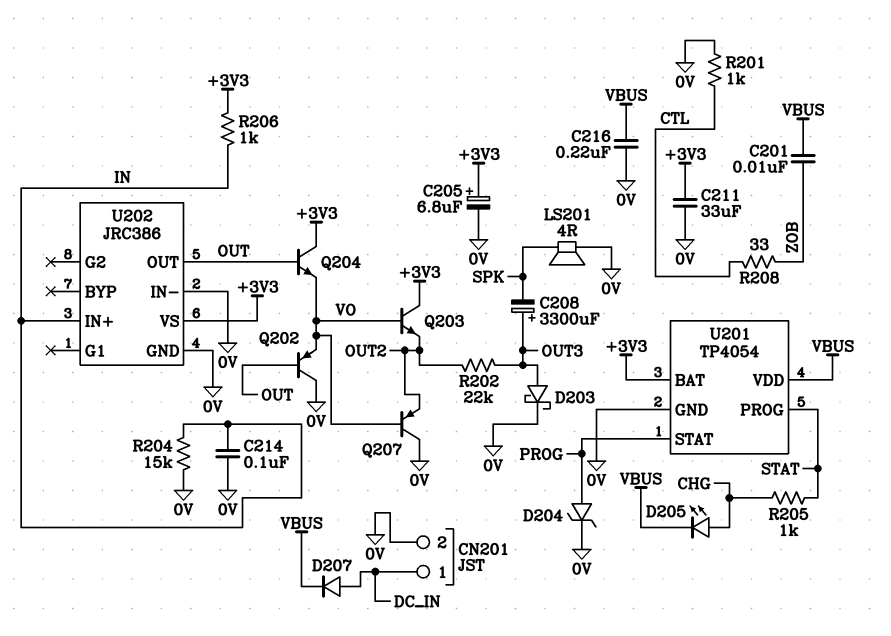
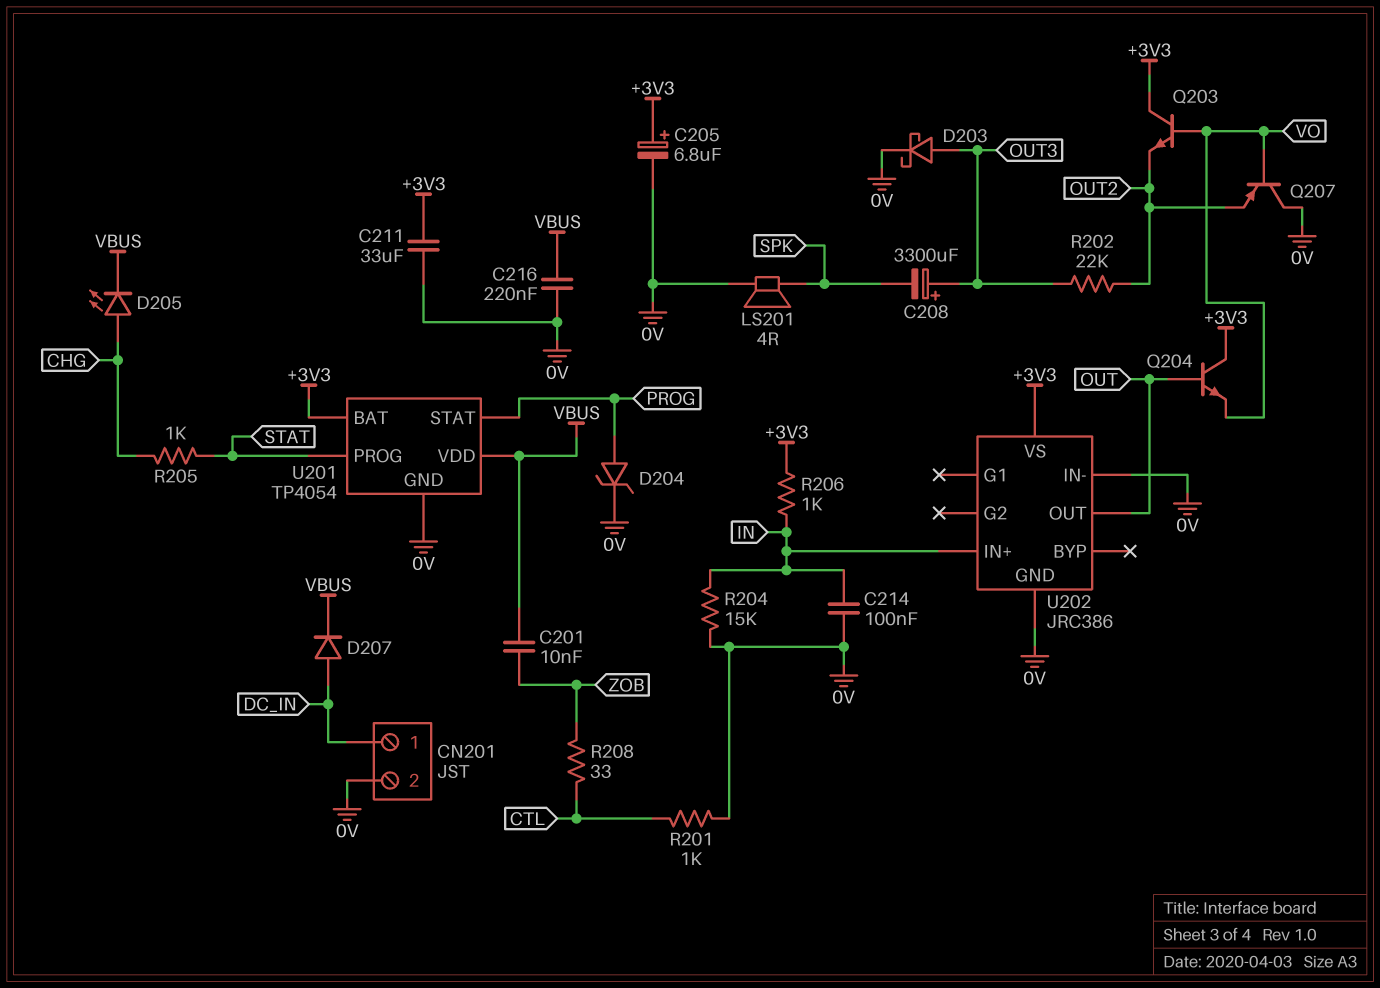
Q202: PNP (B OUT, C 0V, E VO) -> none

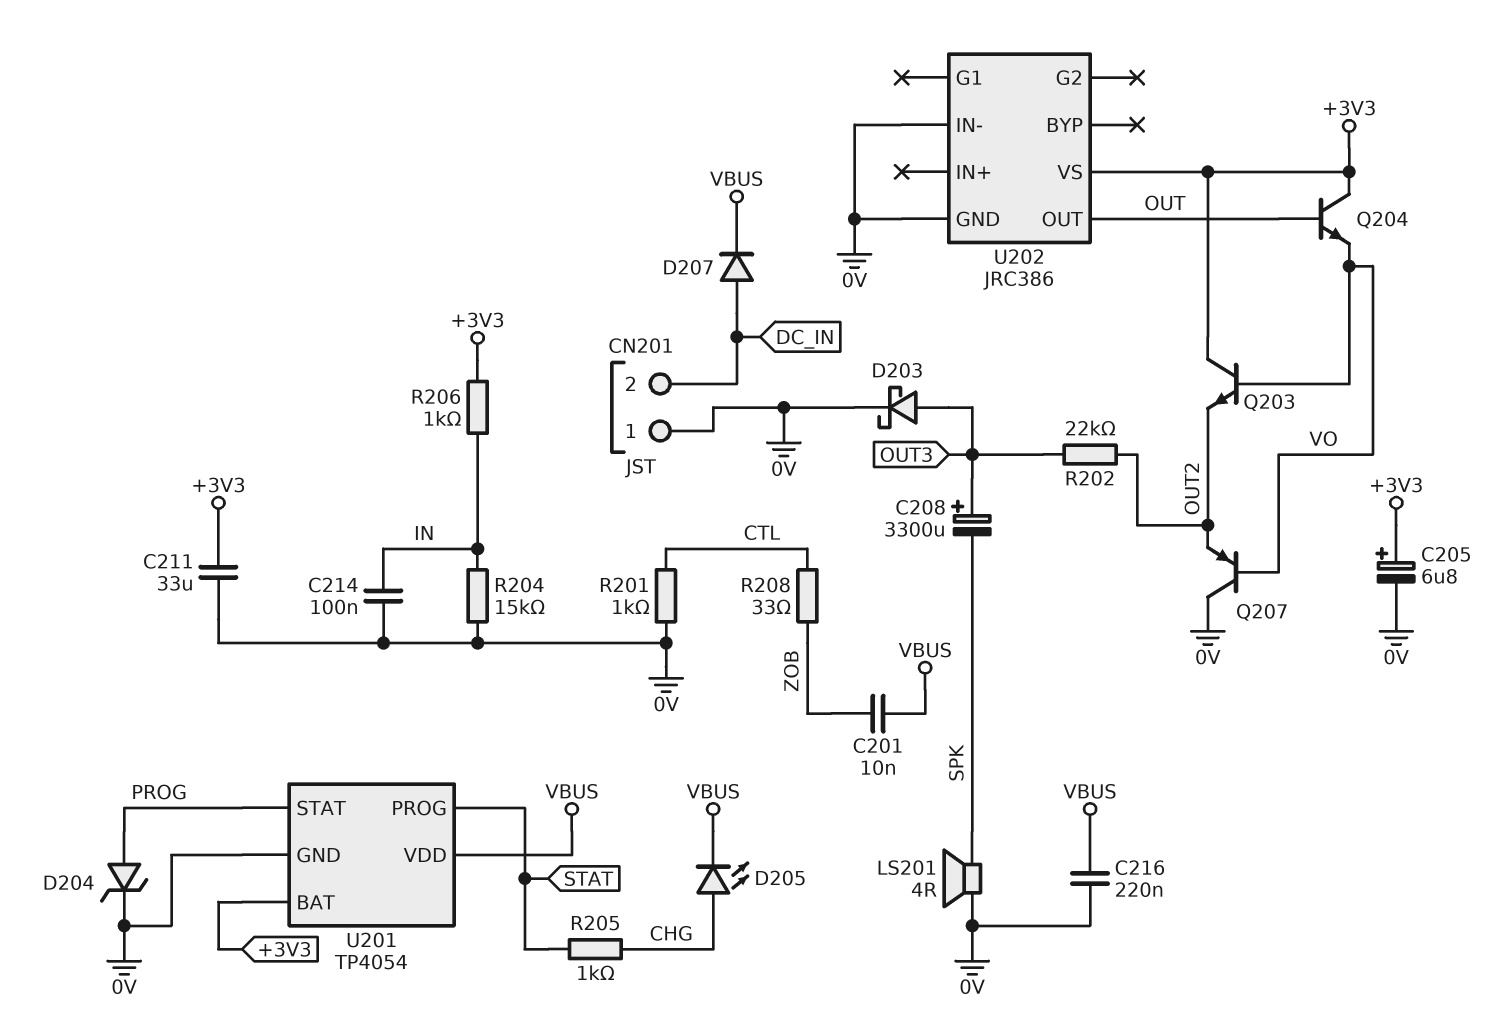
CN201 pin 1: DC_IN -> 0V
CN201 pin 2: 0V -> DC_IN
U202 pin IN+: IN -> none

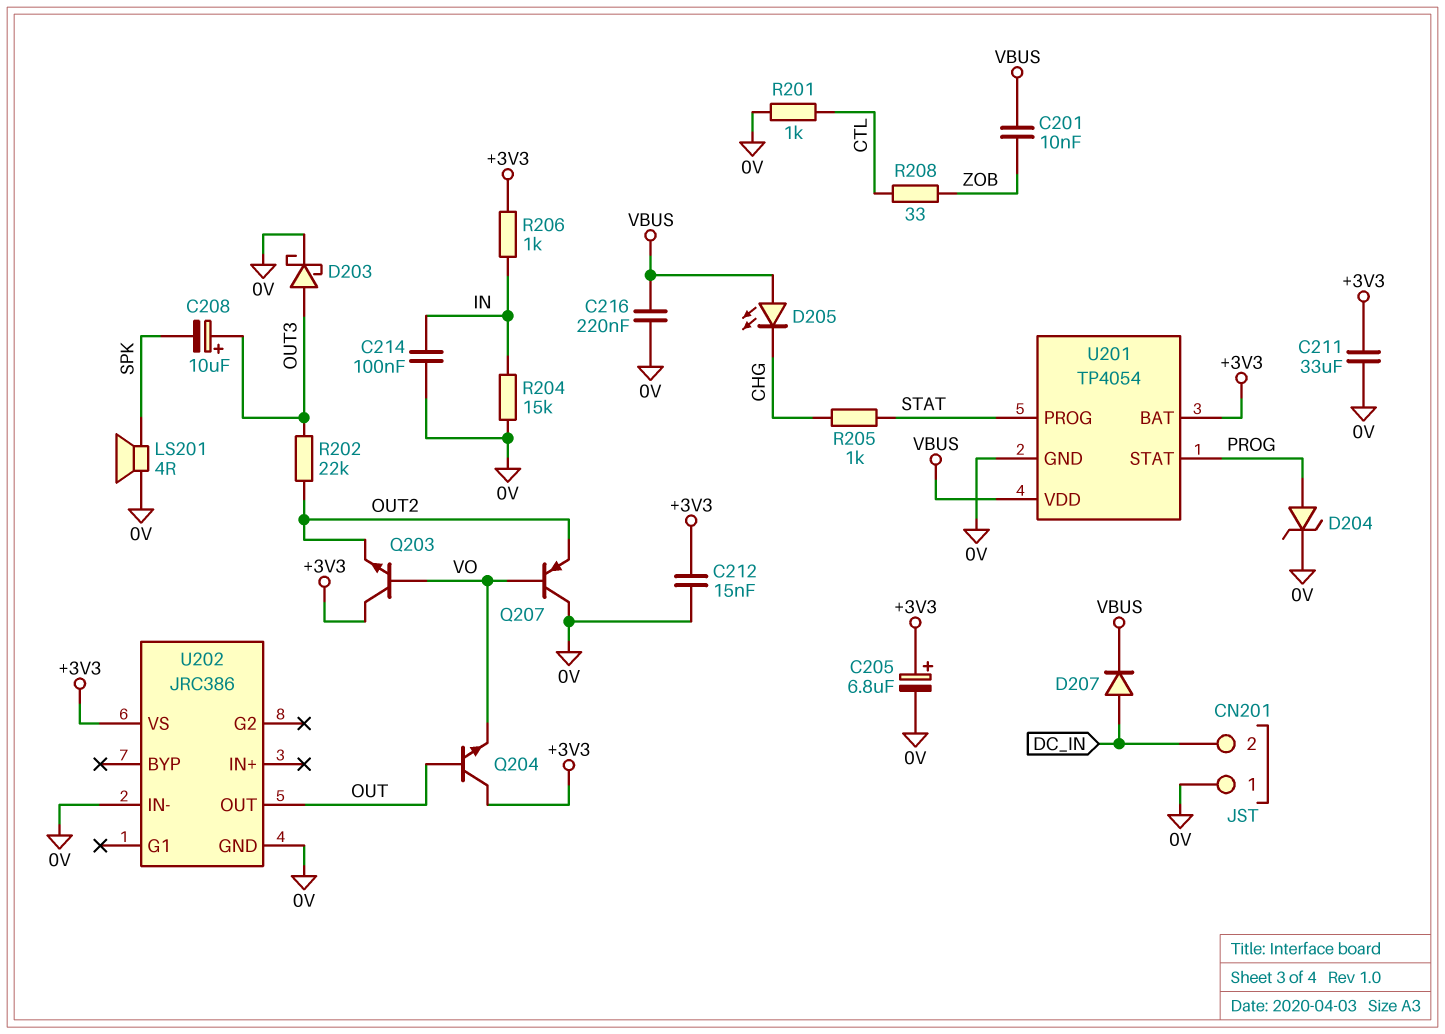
C208: 3300uF (plus OUT3, minus SPK) -> 10uF (plus OUT3, minus SPK)
C212: none -> 15nF (+3V3, 0V)
D205: LED (A CHG, K VBUS) -> LED (A VBUS, K CHG)

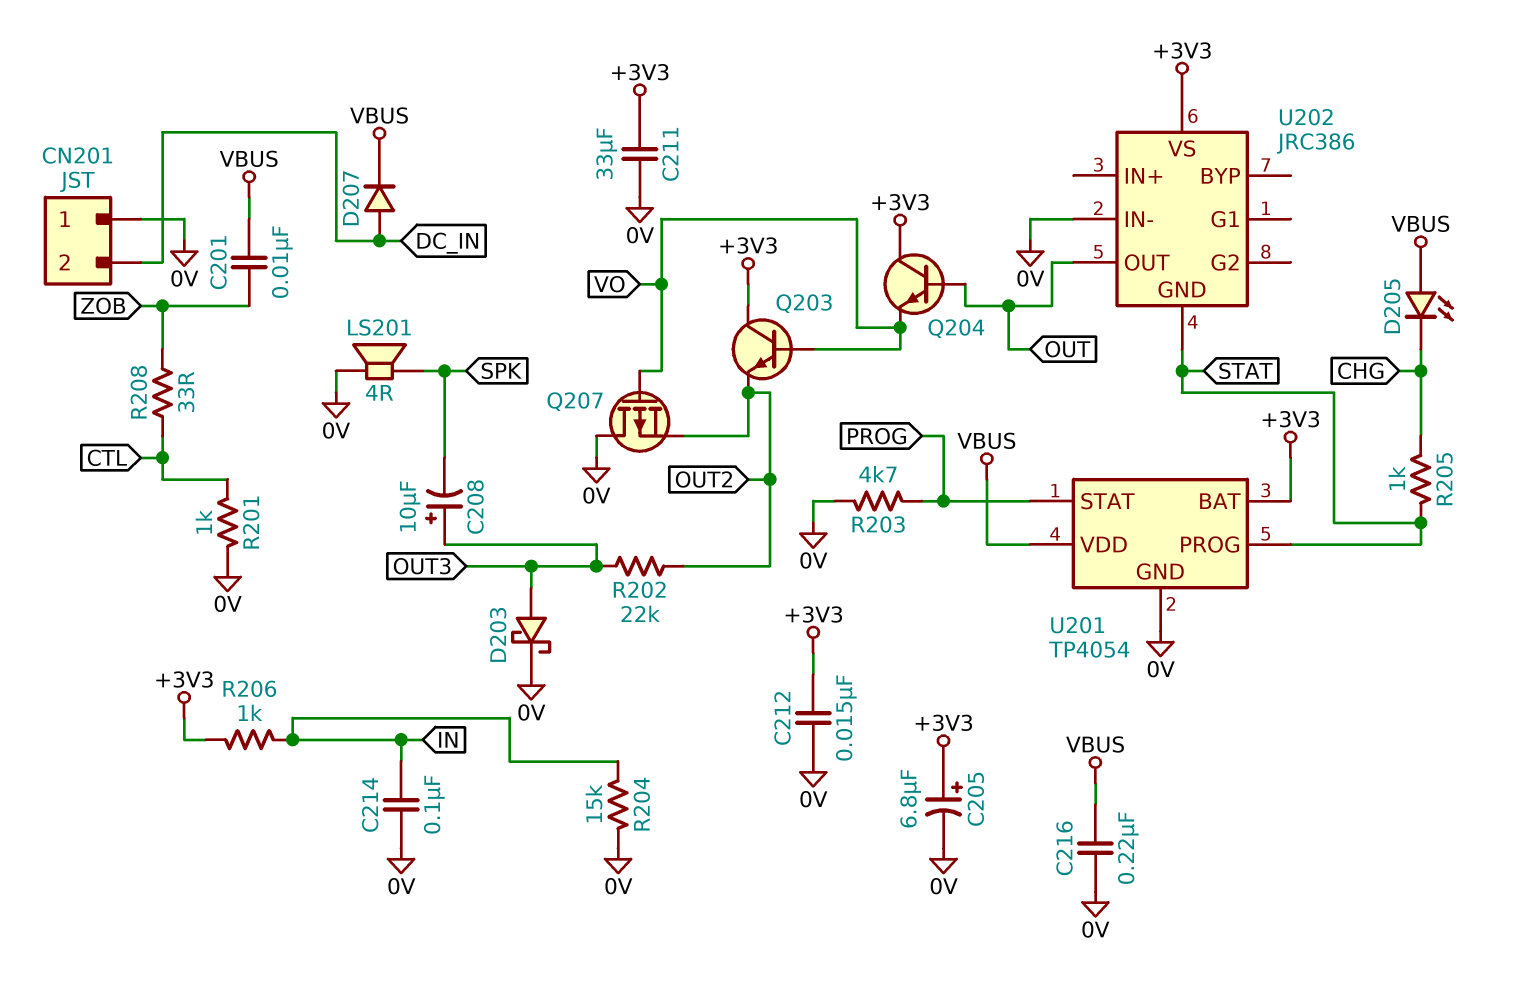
D204: zener (A PROG, K 0V) -> none
Q207: PNP (B VO, C 0V, E OUT2) -> PMOS (G VO, D 0V, S OUT2)
R203: none -> 4.7k (0V, PROG)
U202 pin GND: 0V -> STAT

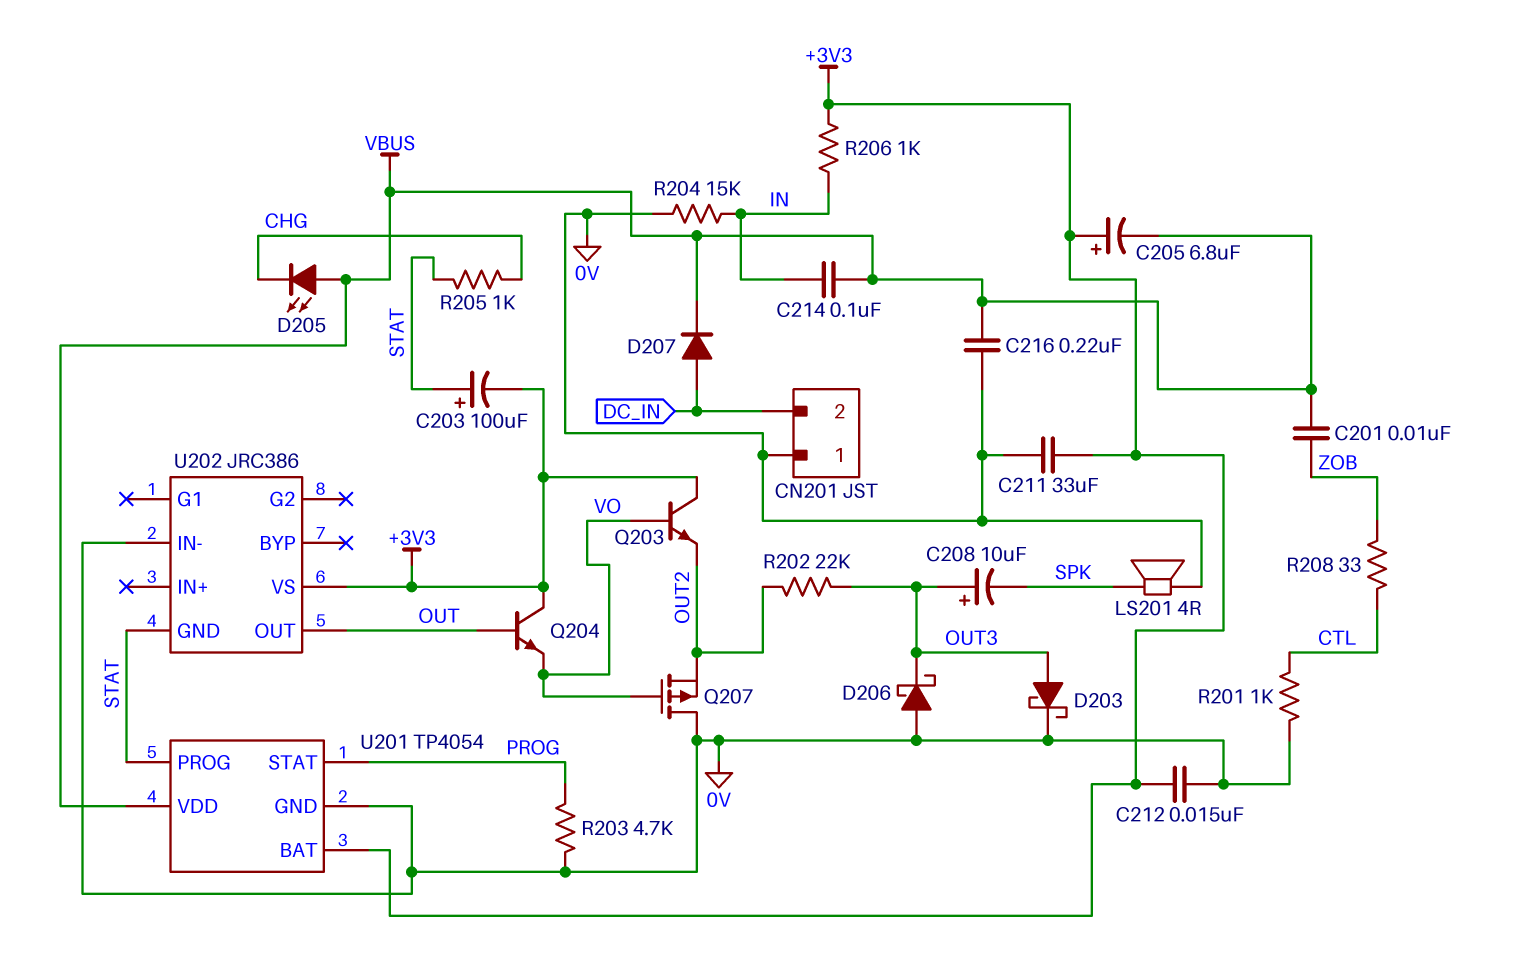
C203: none -> 100uF (plus STAT, minus +3V3)
C205: 6.8uF (plus +3V3, minus 0V) -> 6.8uF (plus +3V3, minus VBUS)
C214: 100nF (0V, IN) -> 100nF (IN, VBUS)
D206: none -> schottky (A 0V, K OUT3)

